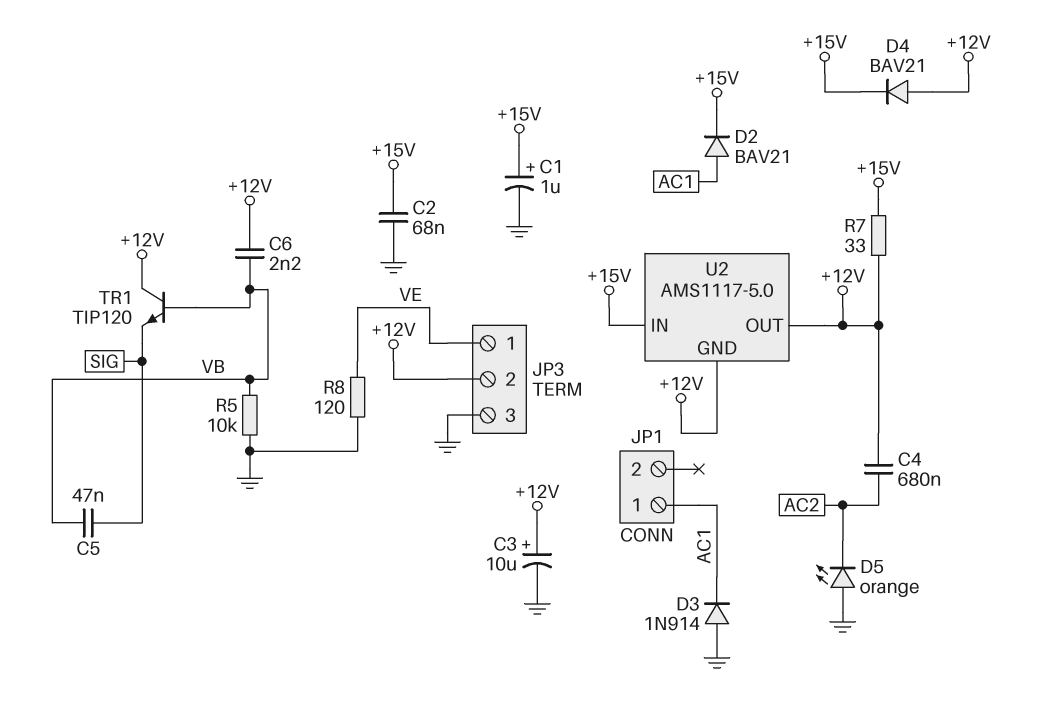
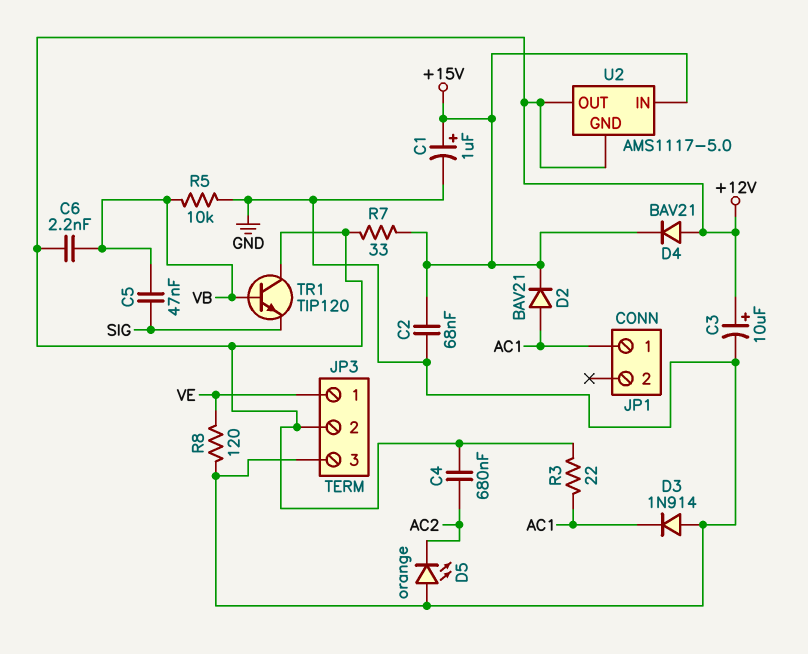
R3: none -> 22 (+12V, AC1)

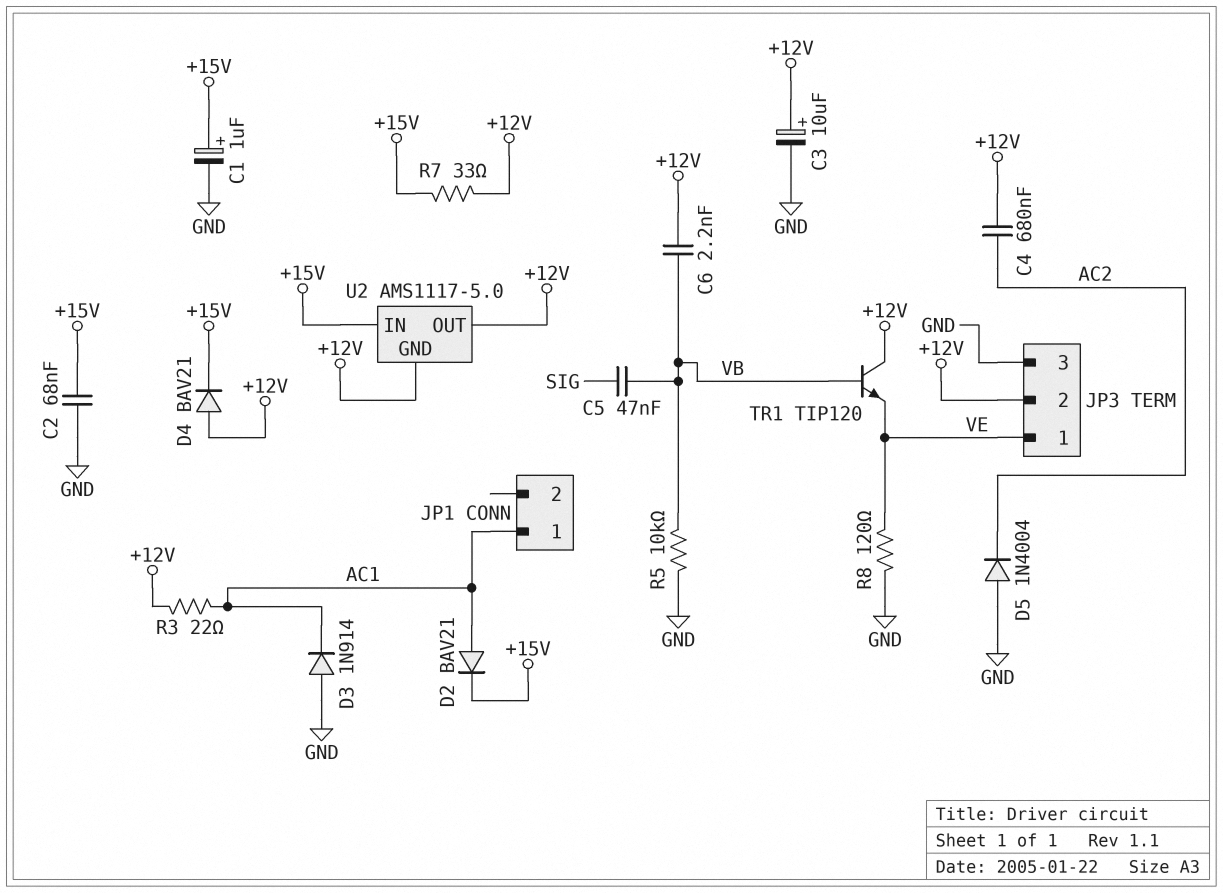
D5: LED orange (A GND, K AC2) -> diode 1N4004 (A GND, K AC2)
TR1: NPN TIP120 (B VB, C +12V, E SIG) -> NPN TIP120 (B VB, C +12V, E VE)

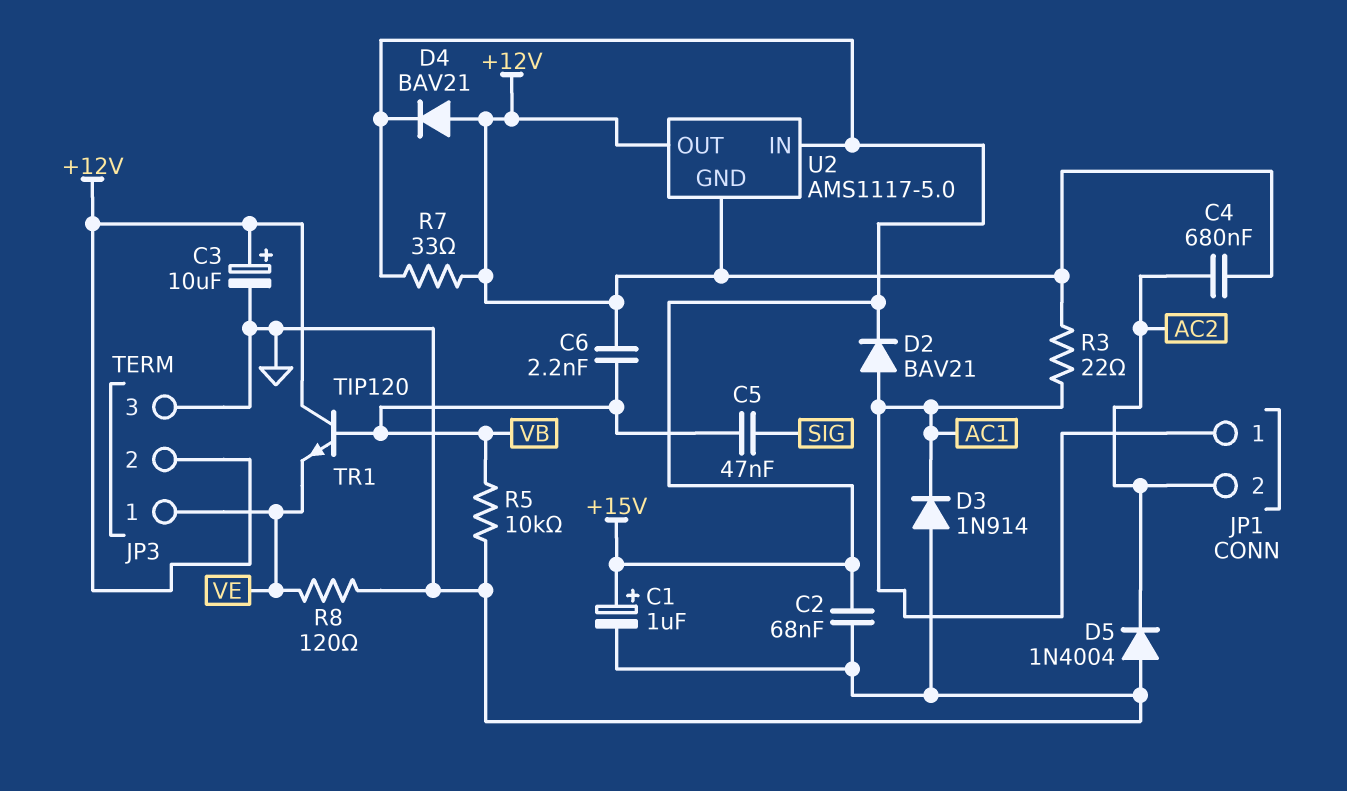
JP1 pin 2: none -> AC2

